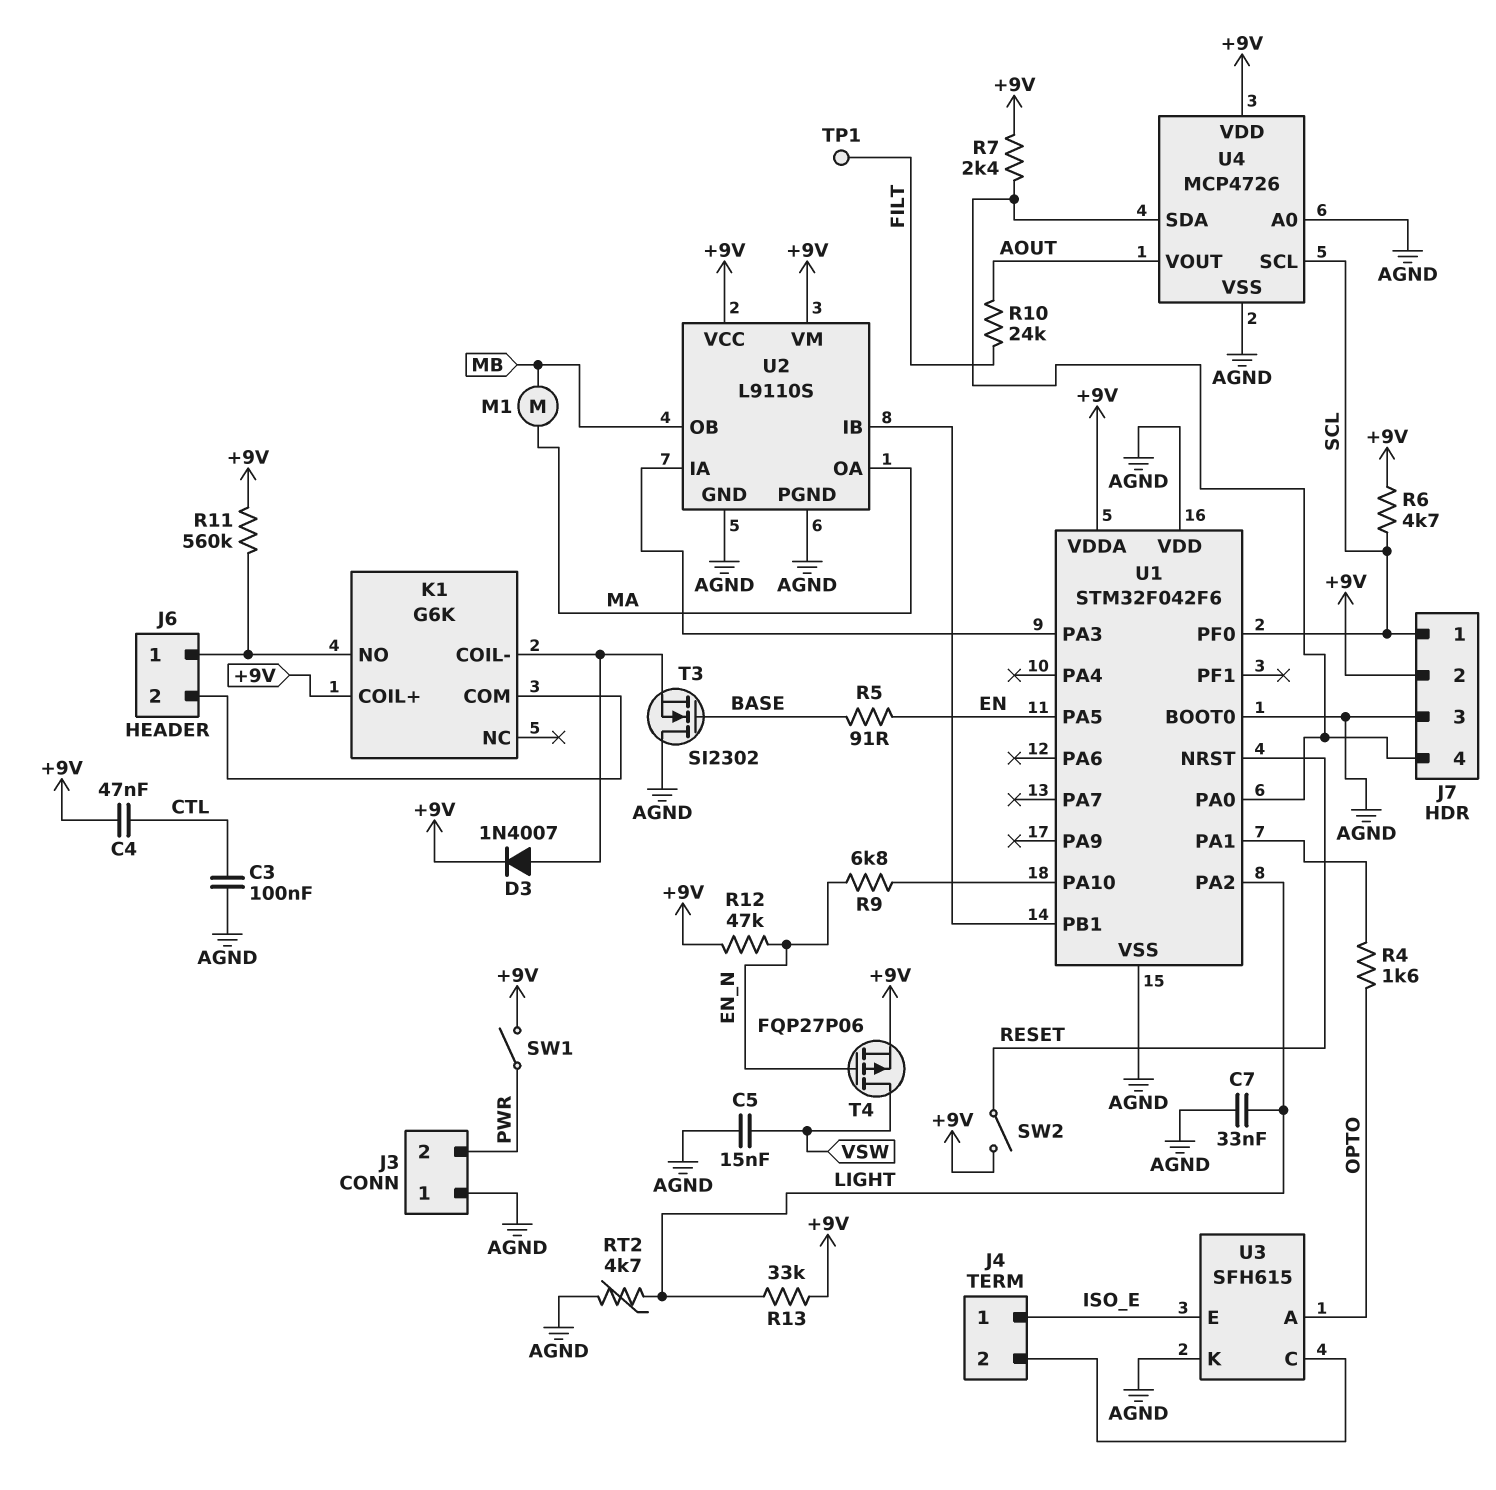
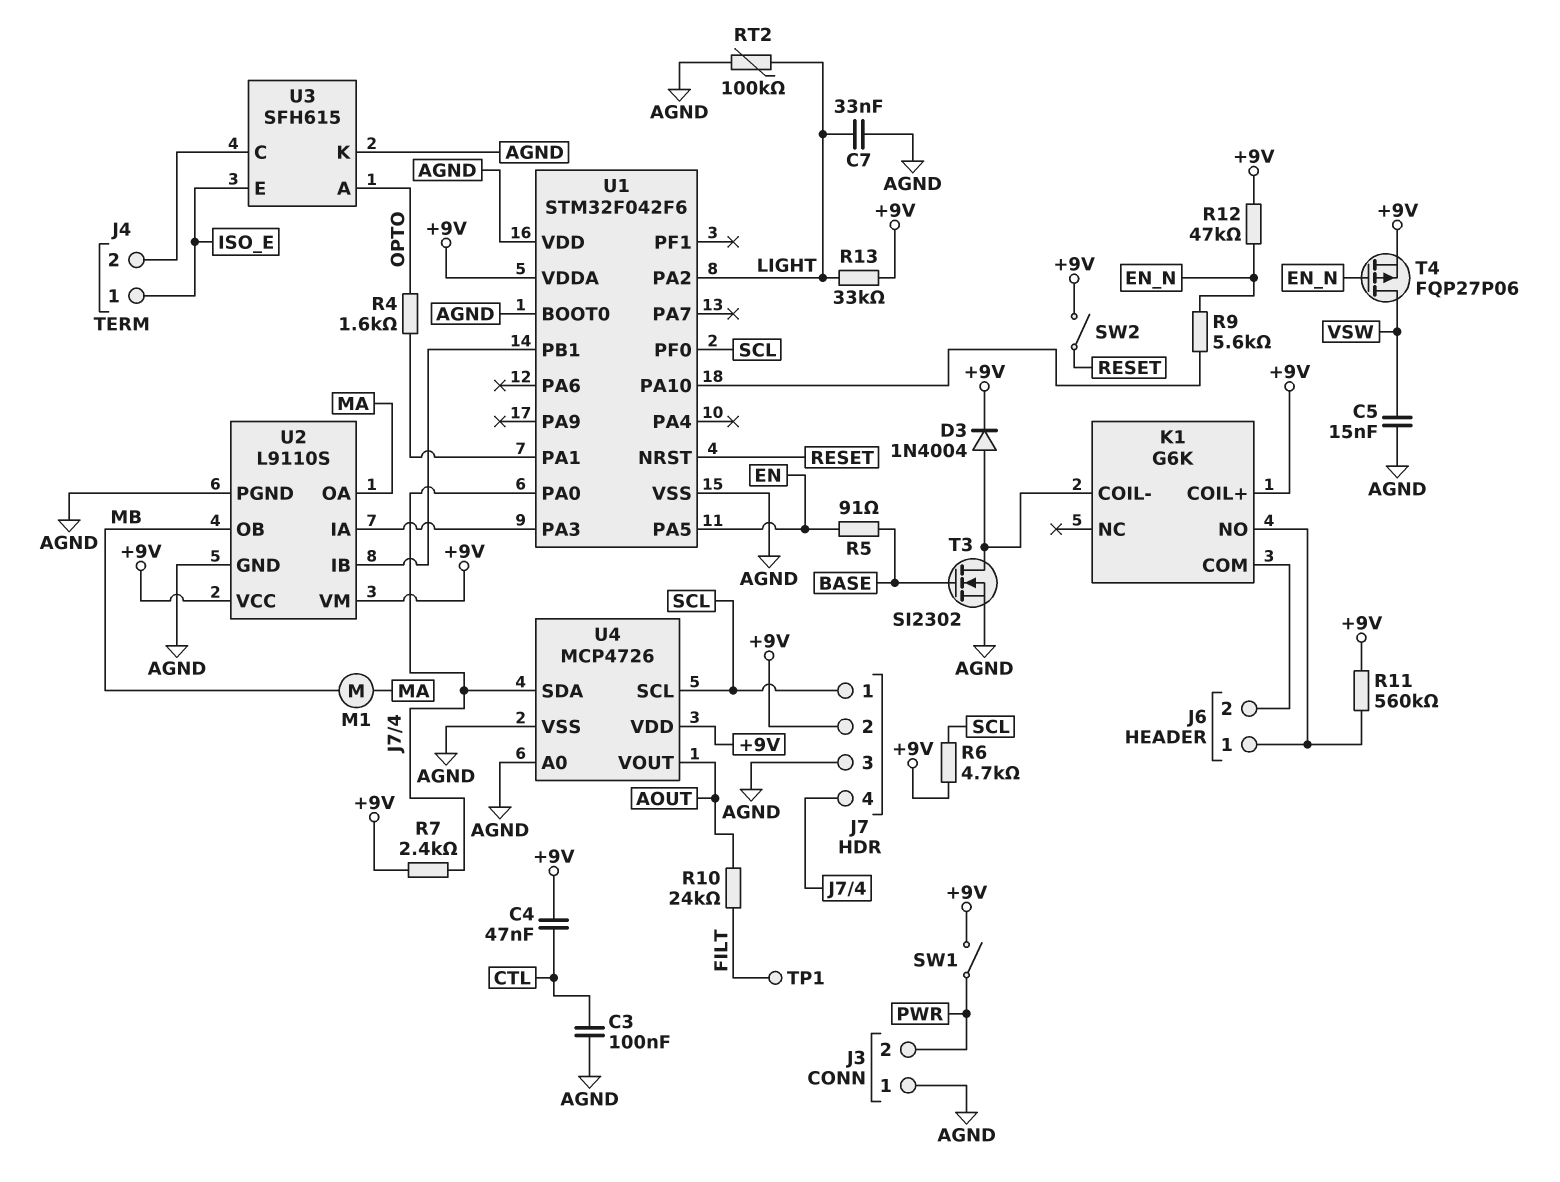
D3: diode 1N4007 (A K1/COIL-, K +9V) -> diode 1N4004 (A K1/COIL-, K +9V)
R9: 6.8k (EN_N, U1/PA10) -> 5.6k (EN_N, U1/PA10)
RT2: 4.7k (AGND, LIGHT) -> 100k (AGND, LIGHT)
T3: NMOS SI2302 (G BASE, D AGND, S K1/COIL-) -> NMOS SI2302 (G BASE, D K1/COIL-, S AGND)

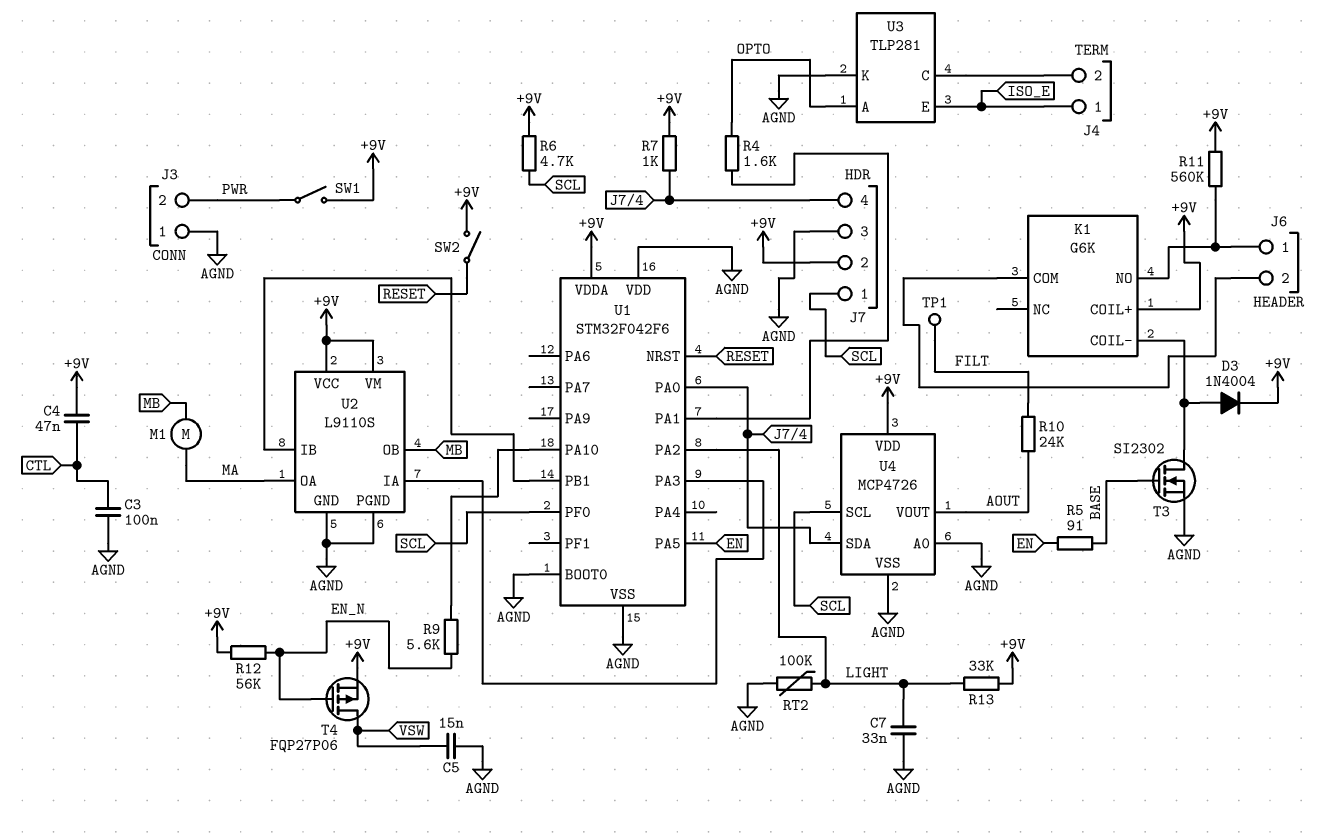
R7: 2.4k (+9V, J7/4) -> 1k (+9V, J7/4)
R12: 47k (+9V, EN_N) -> 56k (+9V, EN_N)
U3: SFH615 -> TLP281

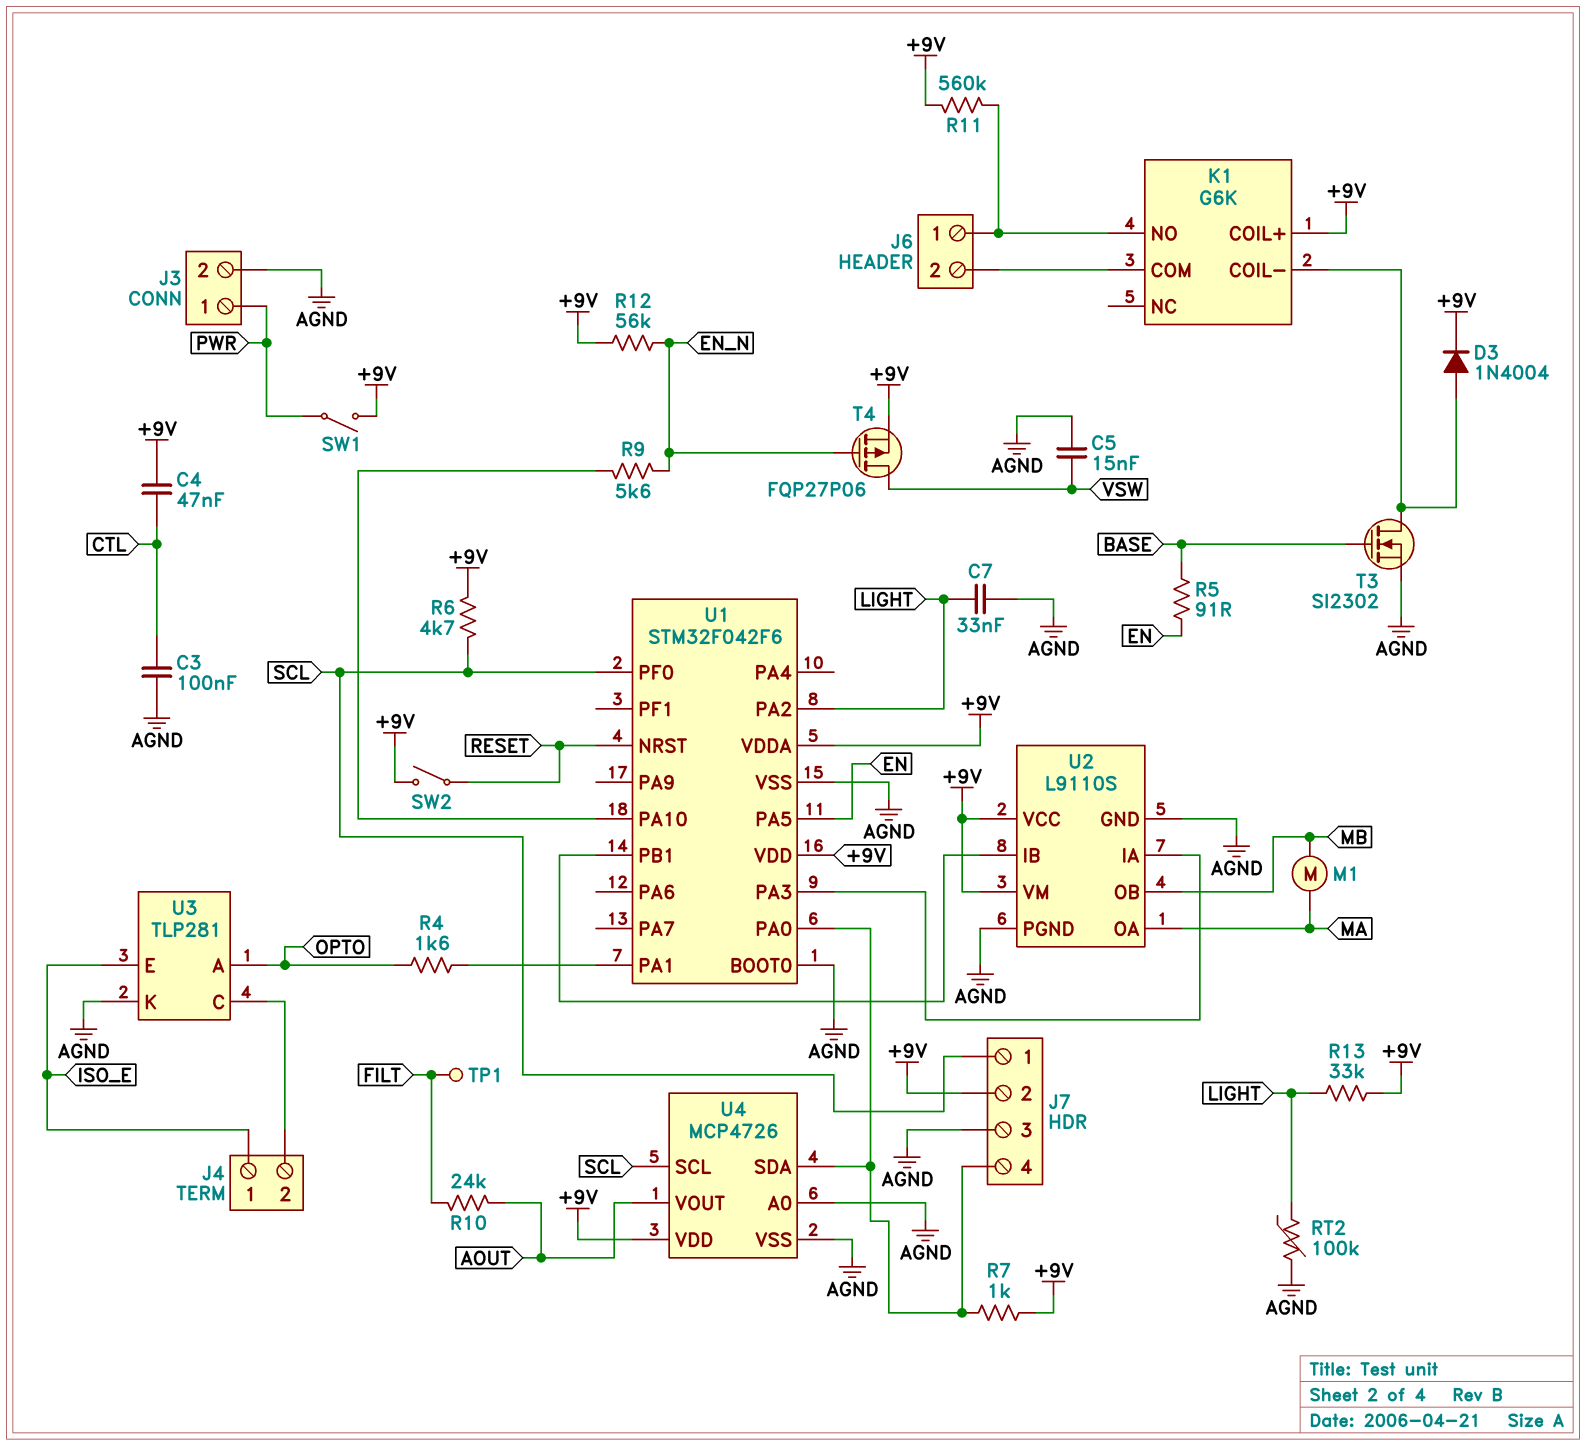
J3 pin 1: AGND -> PWR
J3 pin 2: PWR -> AGND
U1 pin VDD: AGND -> +9V

